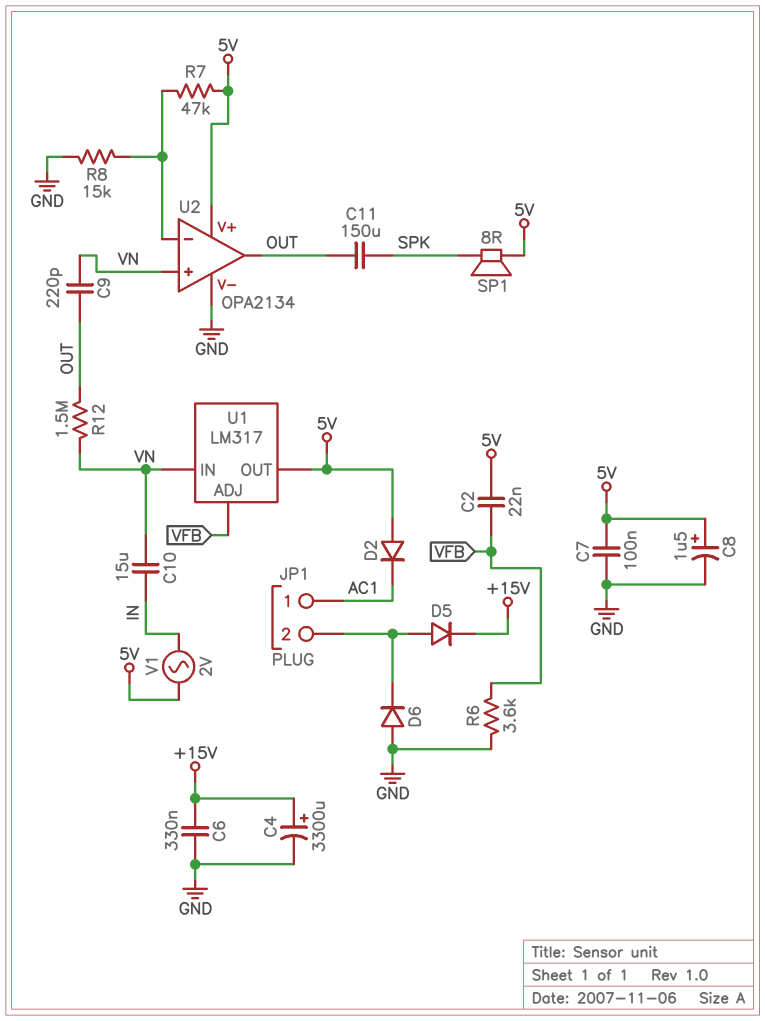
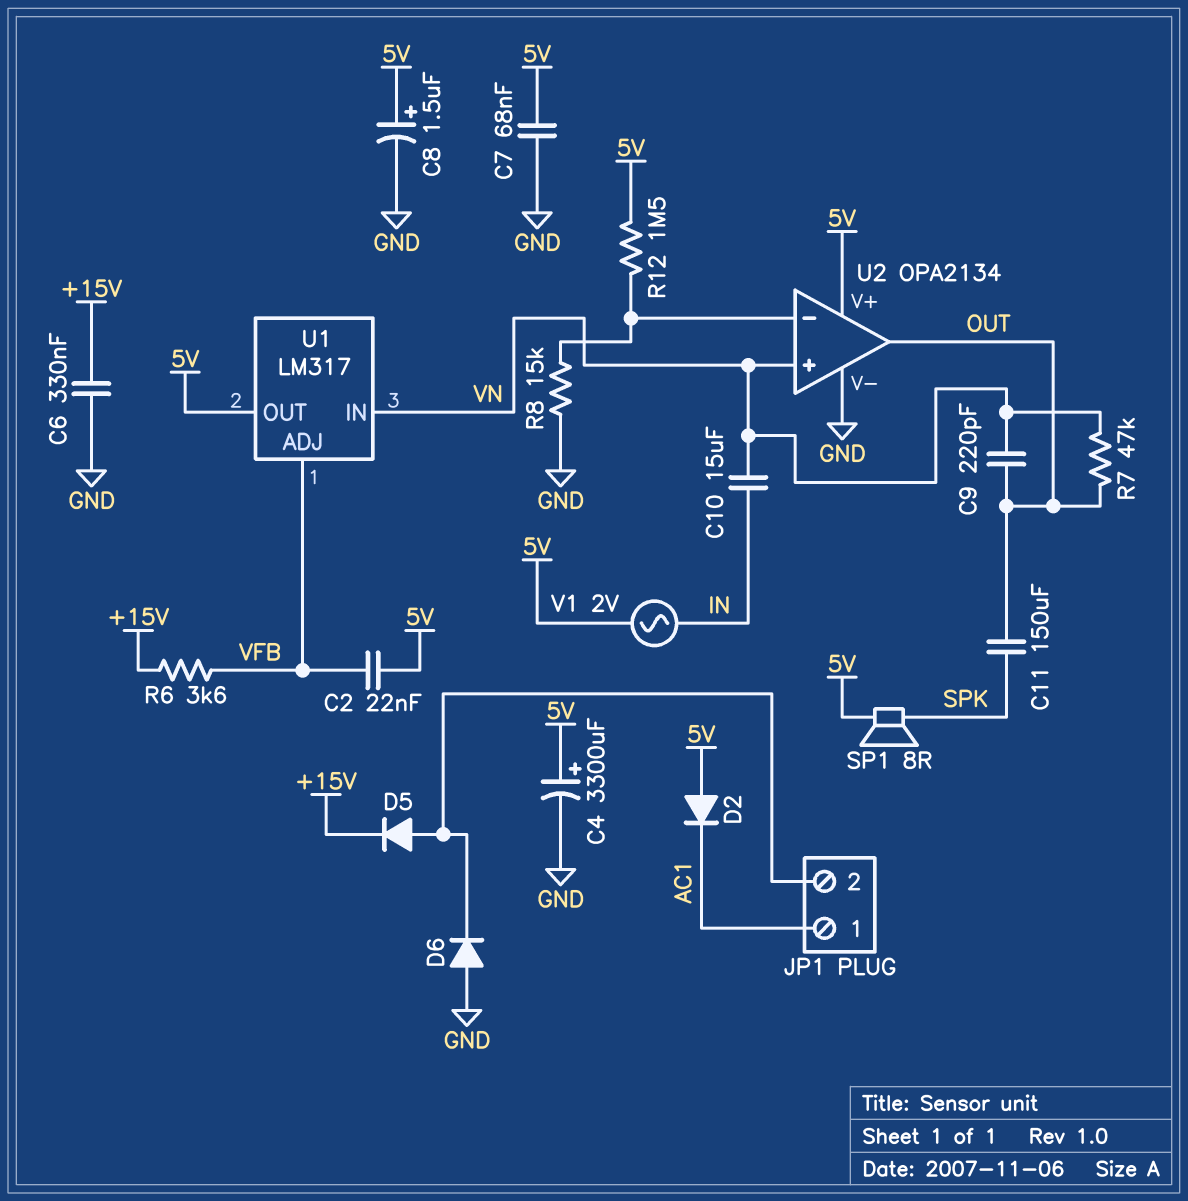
C4: 3300uF (plus +15V, minus GND) -> 3300uF (plus 5V, minus GND)
C7: 100nF (5V, GND) -> 68nF (5V, GND)
R6: 3.6k (GND, VFB) -> 3.6k (+15V, VFB)
R7: 47k (5V, U2/in-) -> 47k (OUT, VN)
R12: 1.5M (OUT, VN) -> 1.5M (5V, U2/in-)

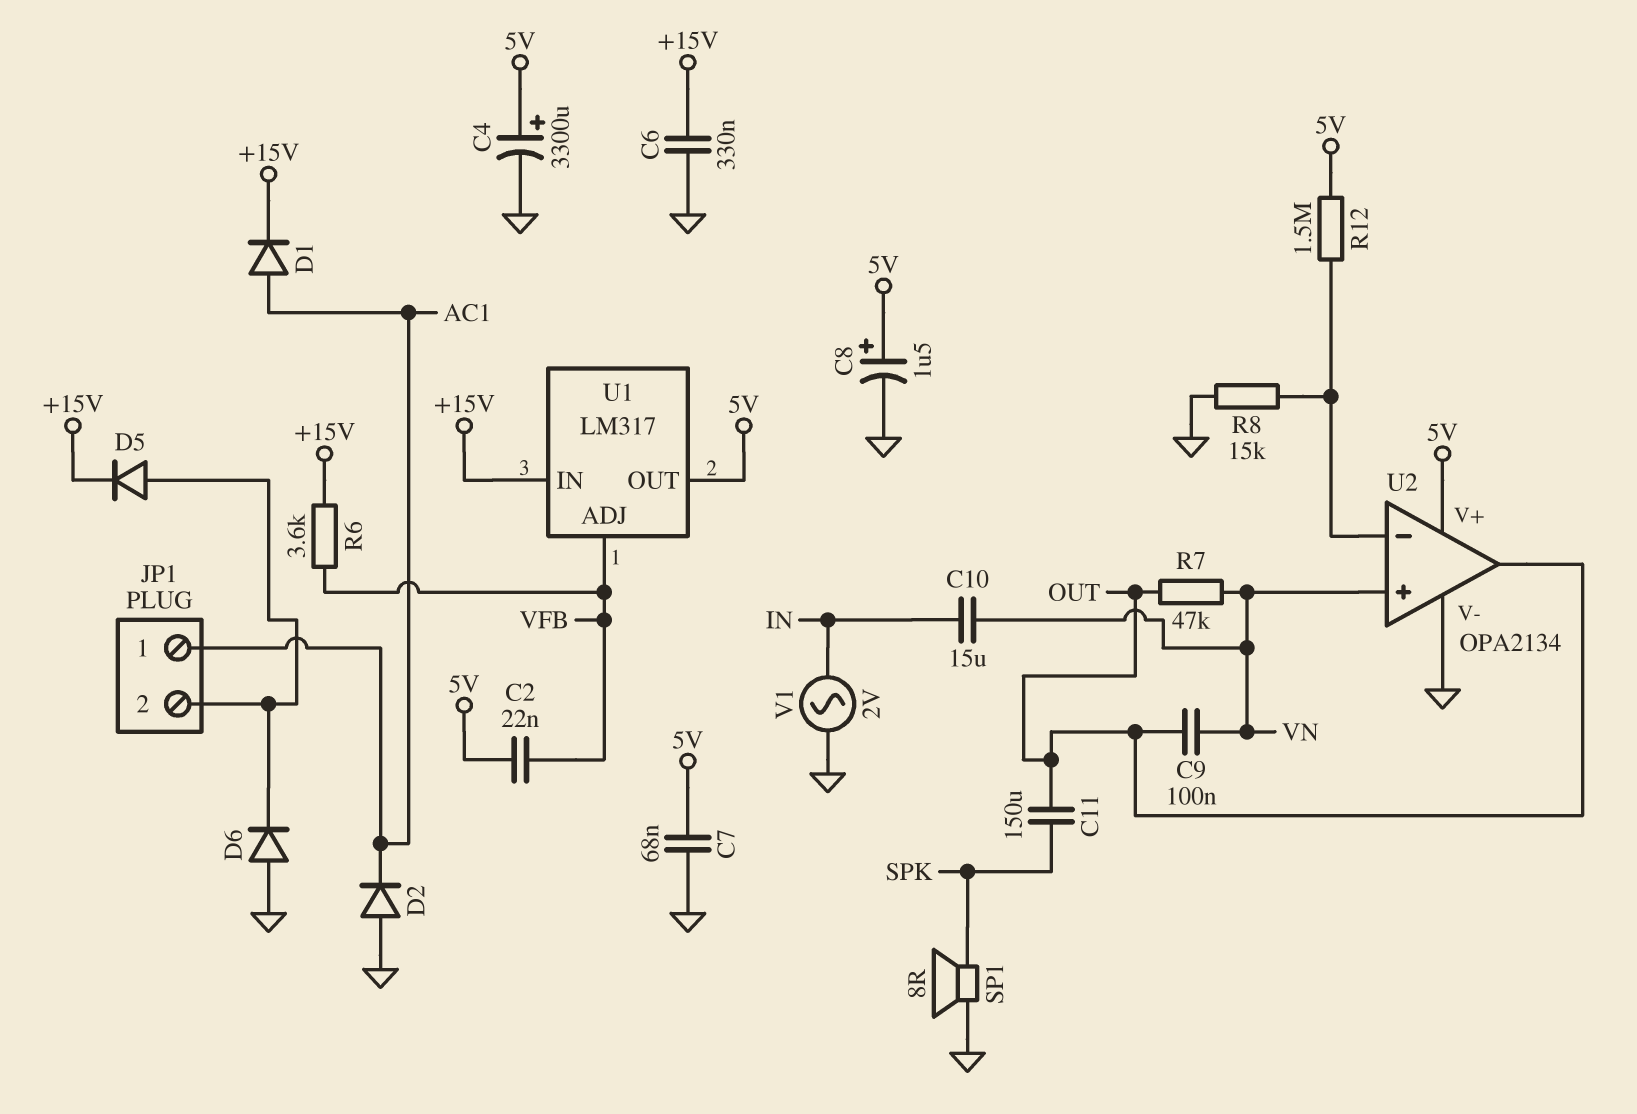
C9: 220pF (OUT, VN) -> 100nF (OUT, VN)
D1: none -> diode (A AC1, K +15V)
D2: diode (A 5V, K AC1) -> diode (A GND, K AC1)
SP1: speaker 8R (5V, SPK) -> speaker 8R (GND, SPK)
U1 pin IN: VN -> +15V
V1: AC 2V (5V, IN) -> AC 2V (GND, IN)

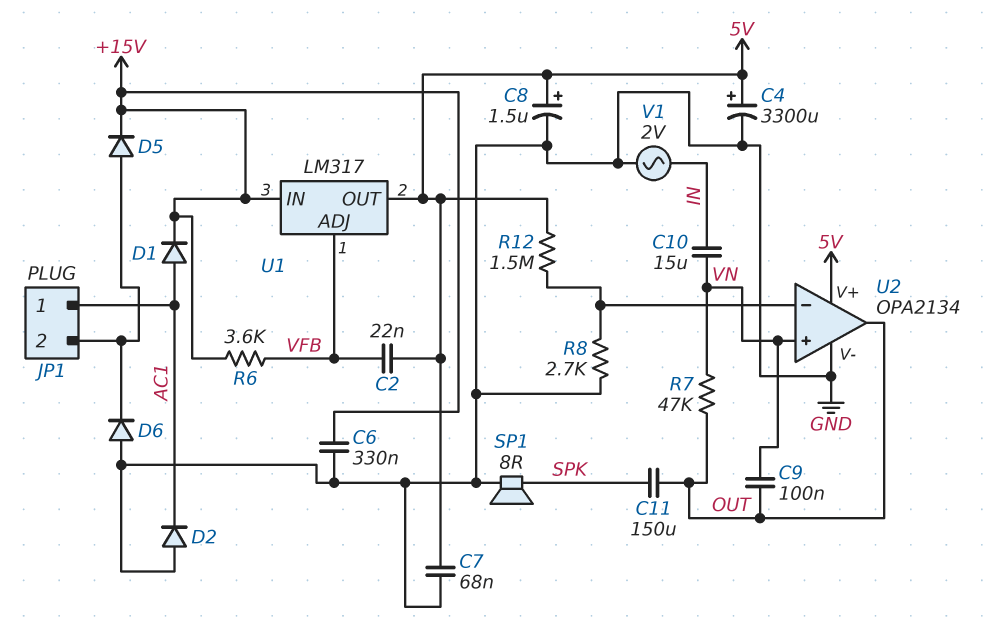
R8: 15k (GND, U2/in-) -> 2.7k (GND, U2/in-)

